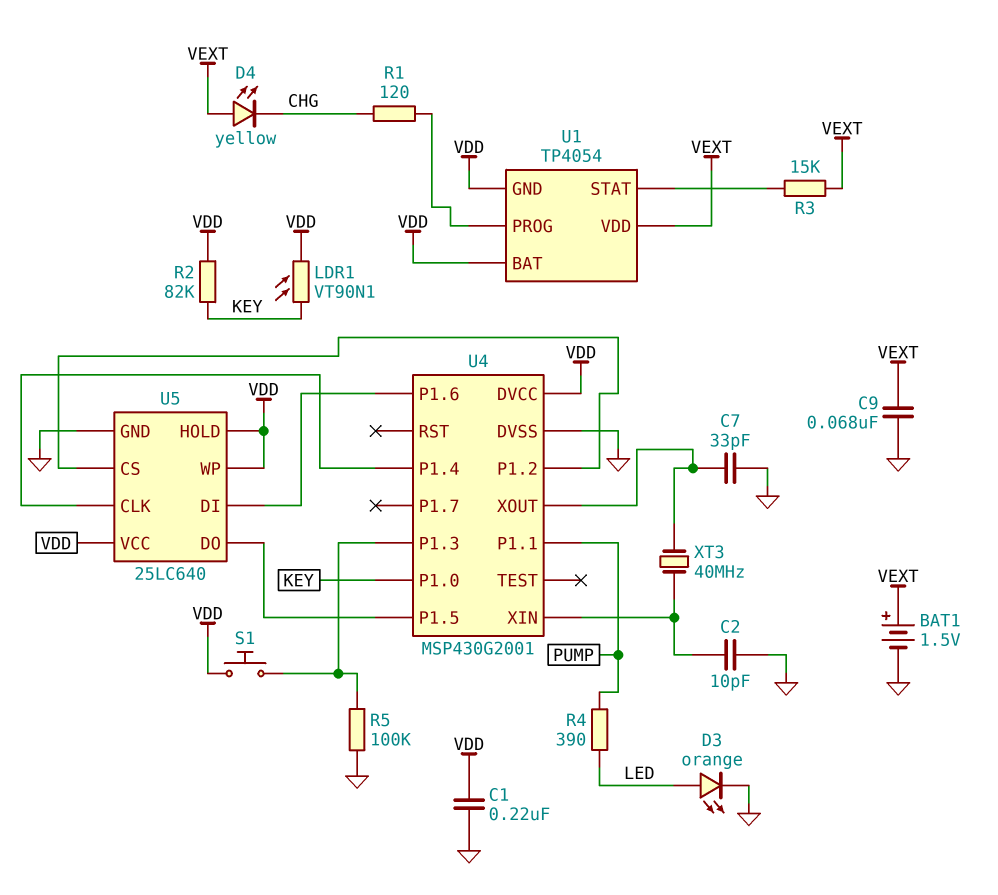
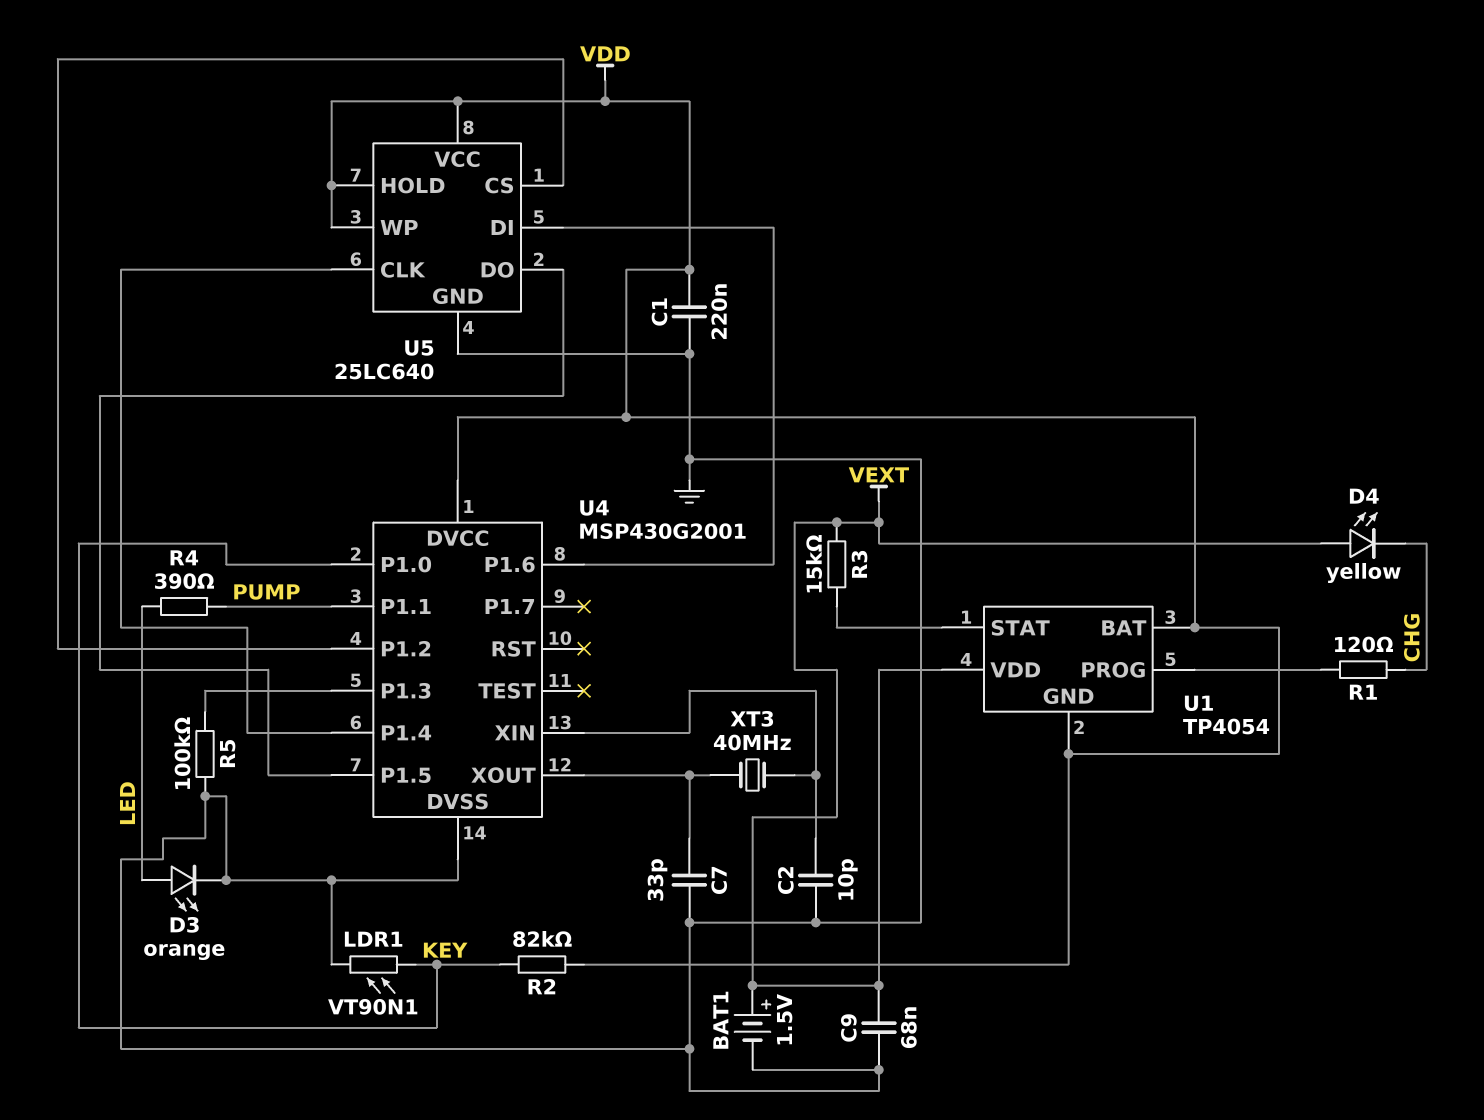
LDR1: VT90N1 (KEY, VDD) -> VT90N1 (GND, KEY)
S1: button (U4/P1.3, VDD) -> none

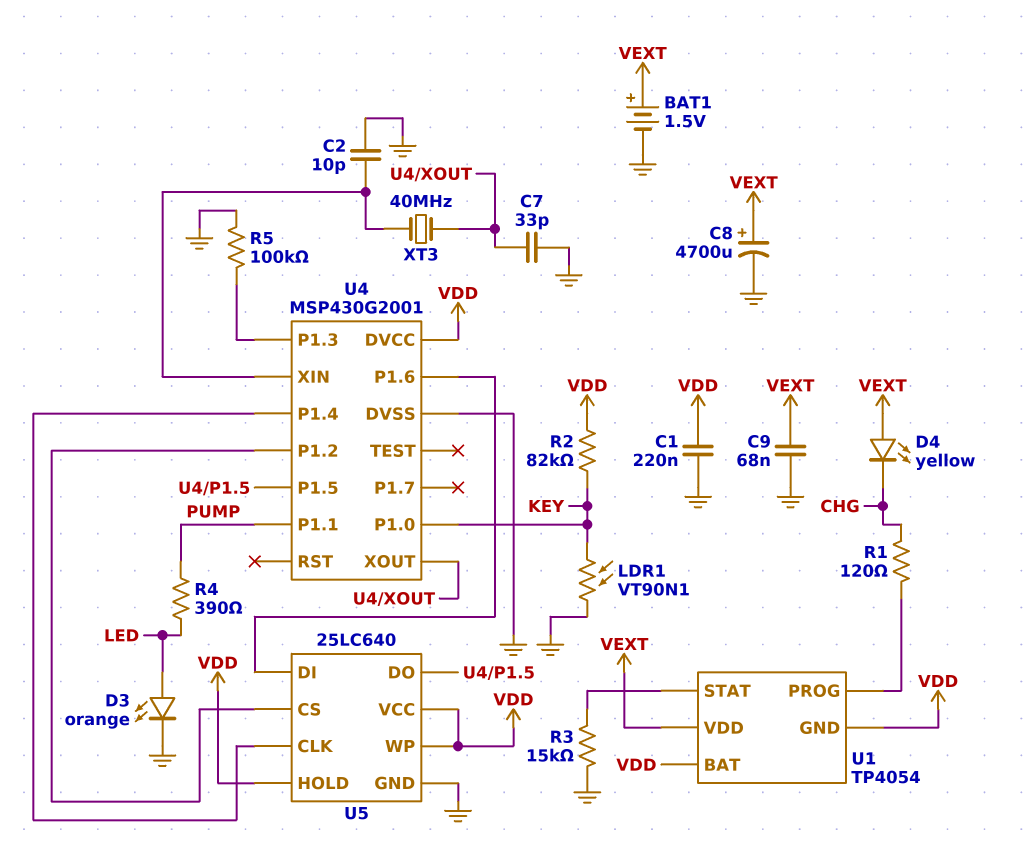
C8: none -> 4700uF (plus VEXT, minus GND)
R3: 15k (U1/STAT, VEXT) -> 15k (GND, U1/STAT)

